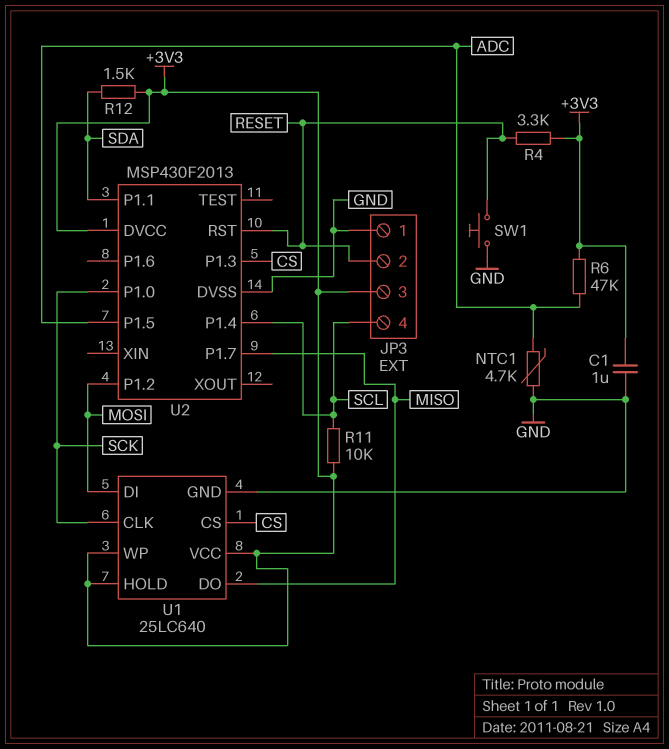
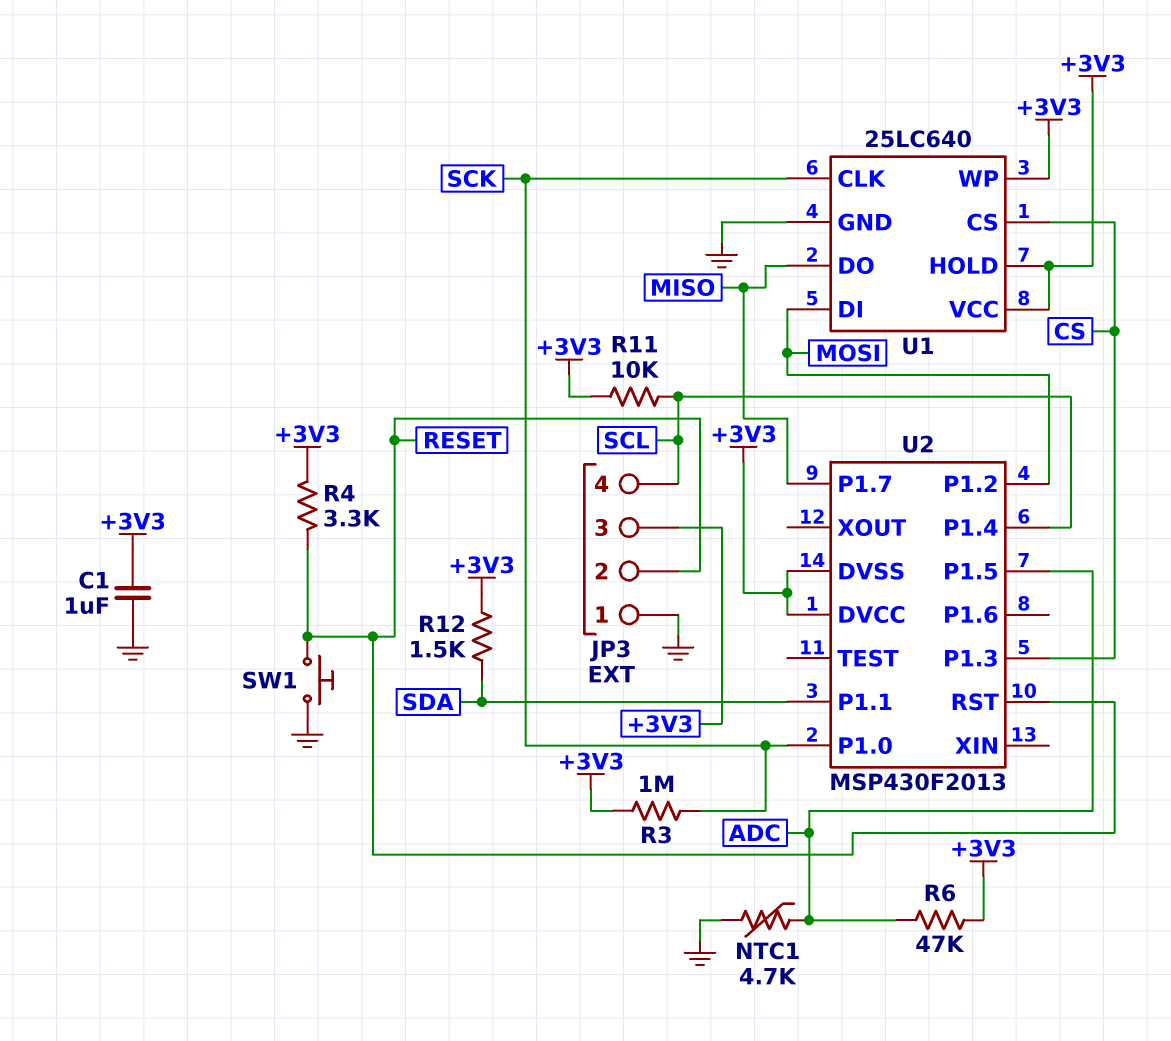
R3: none -> 1M (+3V3, SCK)
U2 pin DVSS: GND -> +3V3

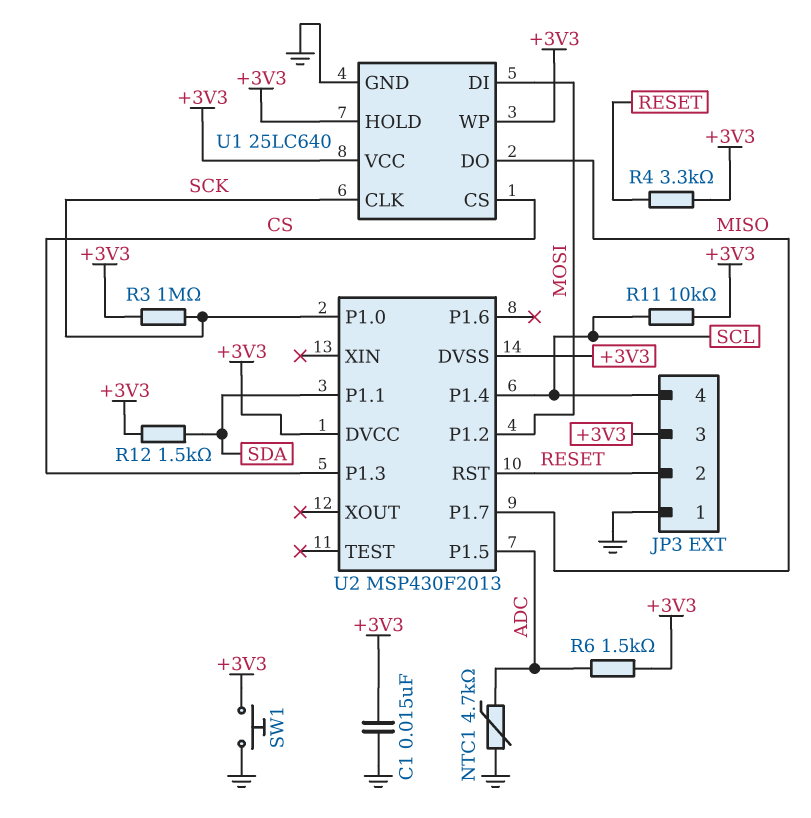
C1: 1uF (+3V3, GND) -> 15nF (+3V3, GND)
R6: 47k (+3V3, ADC) -> 1.5k (+3V3, ADC)
SW1: button (GND, RESET) -> button (+3V3, GND)

